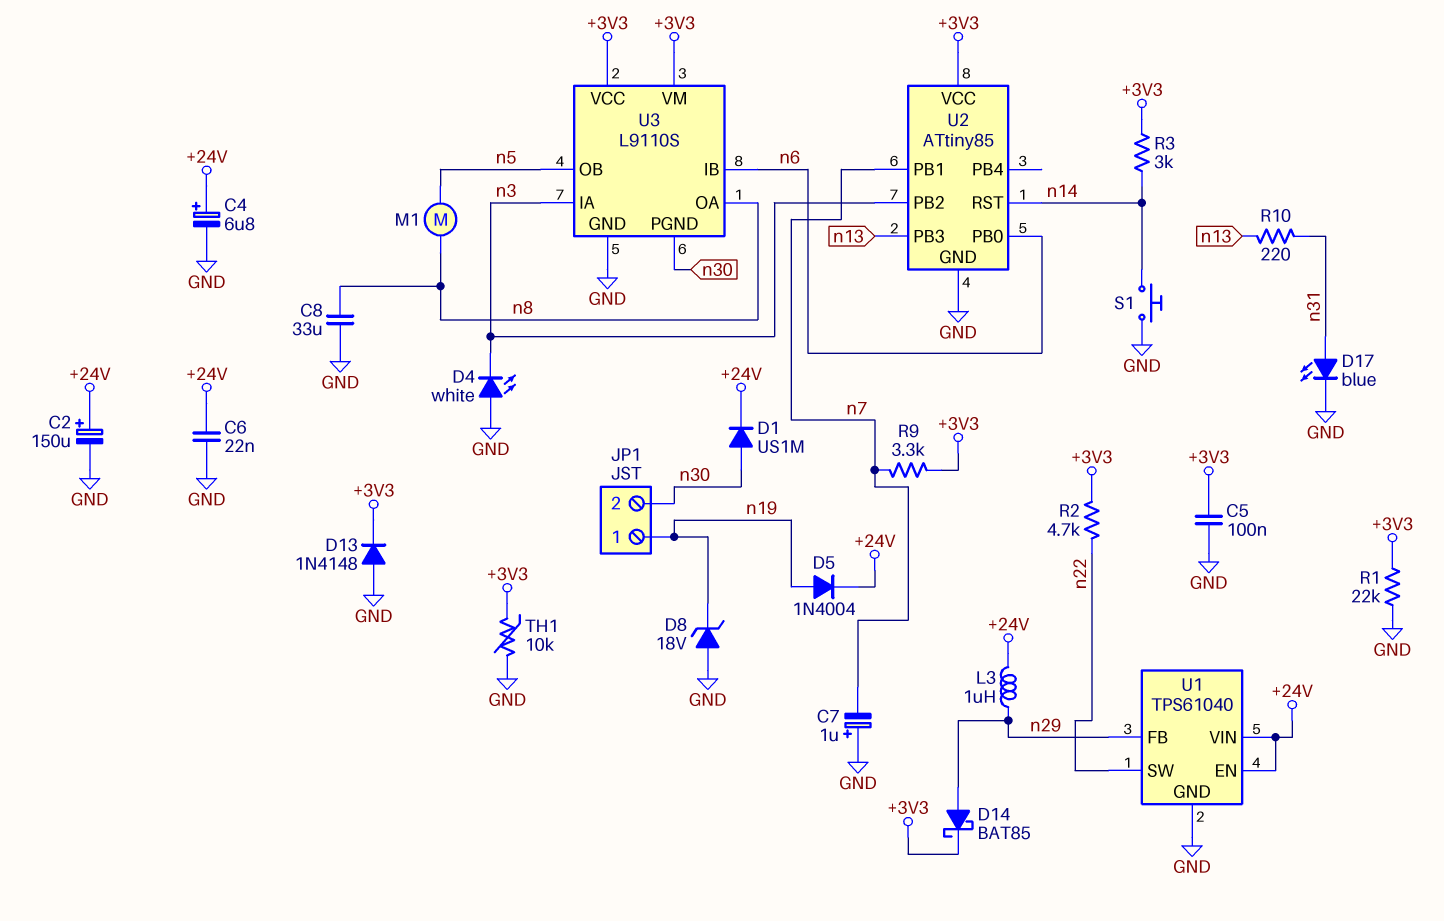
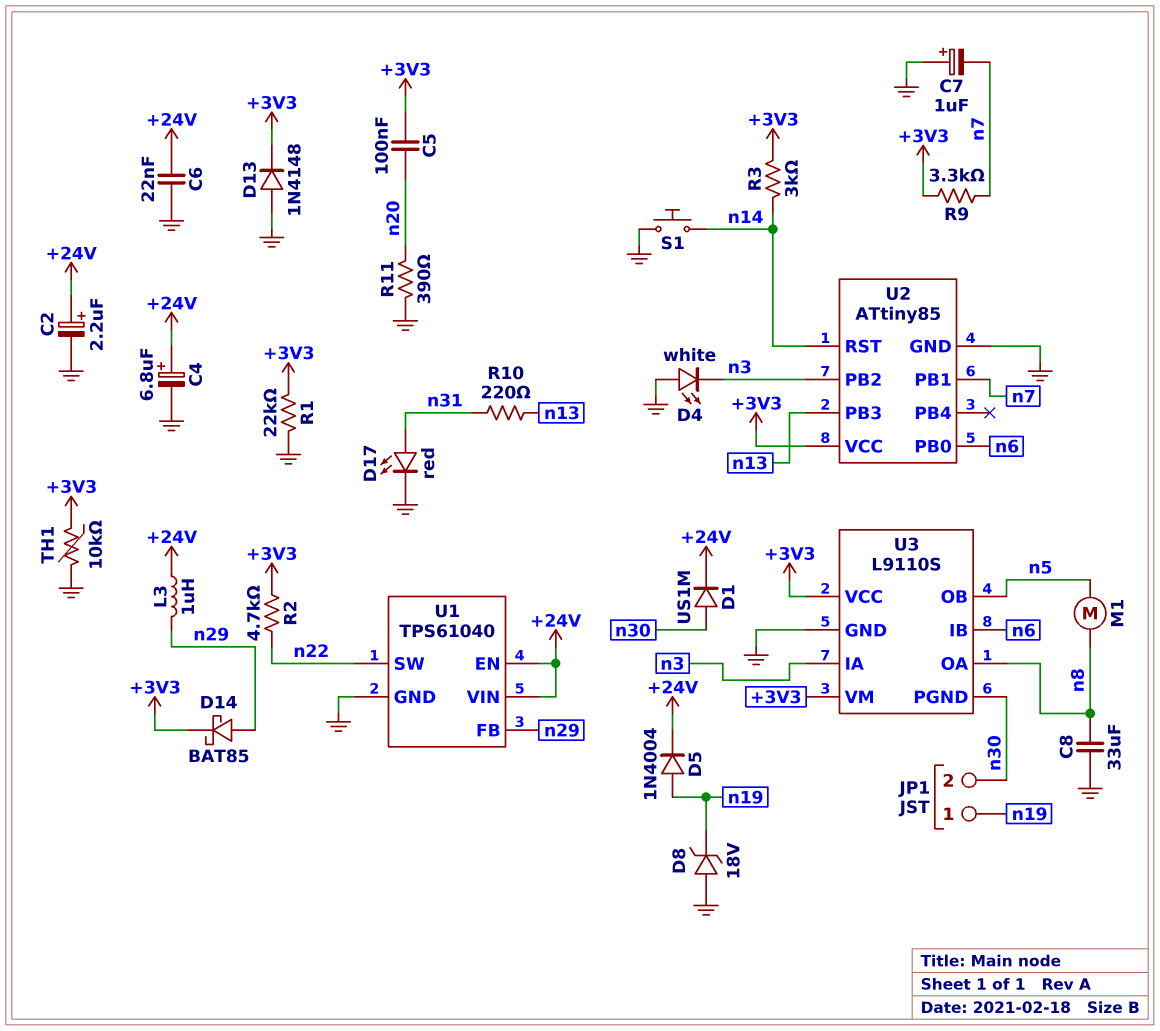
C2: 150uF (plus +24V, minus GND) -> 2.2uF (plus +24V, minus GND)
C5: 100nF (+3V3, GND) -> 100nF (+3V3, n20)
D17: LED blue (A n31, K GND) -> LED red (A n31, K GND)
R11: none -> 390 (GND, n20)

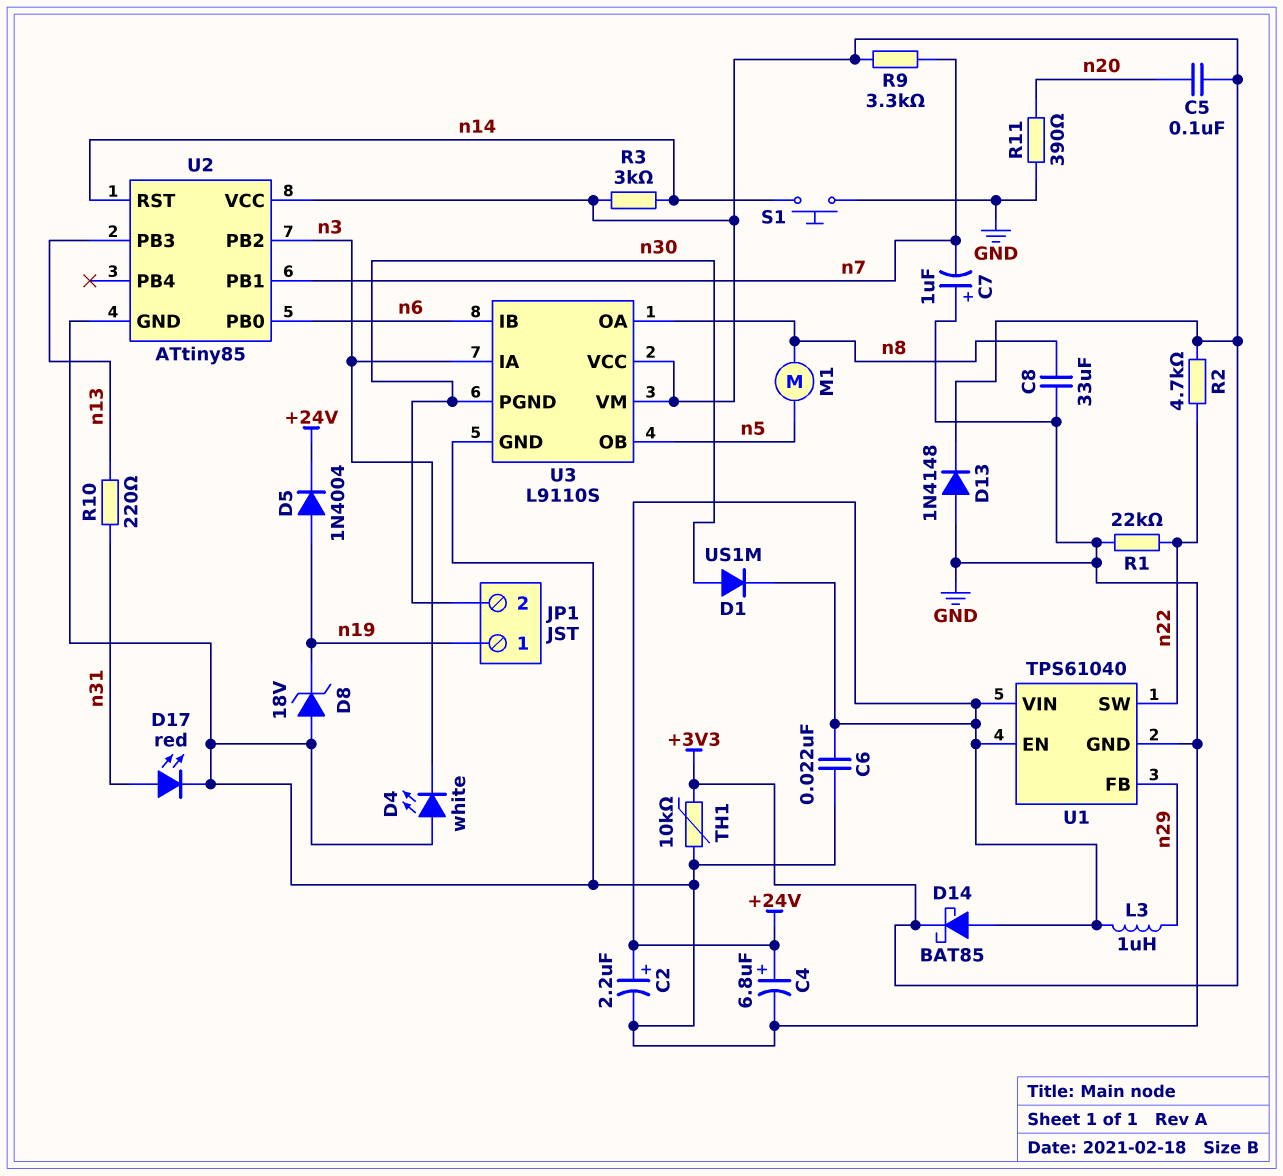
D14: schottky BAT85 (A n29, K +3V3) -> schottky BAT85 (A +24V, K +3V3)
R1: 22k (+3V3, GND) -> 22k (GND, n22)

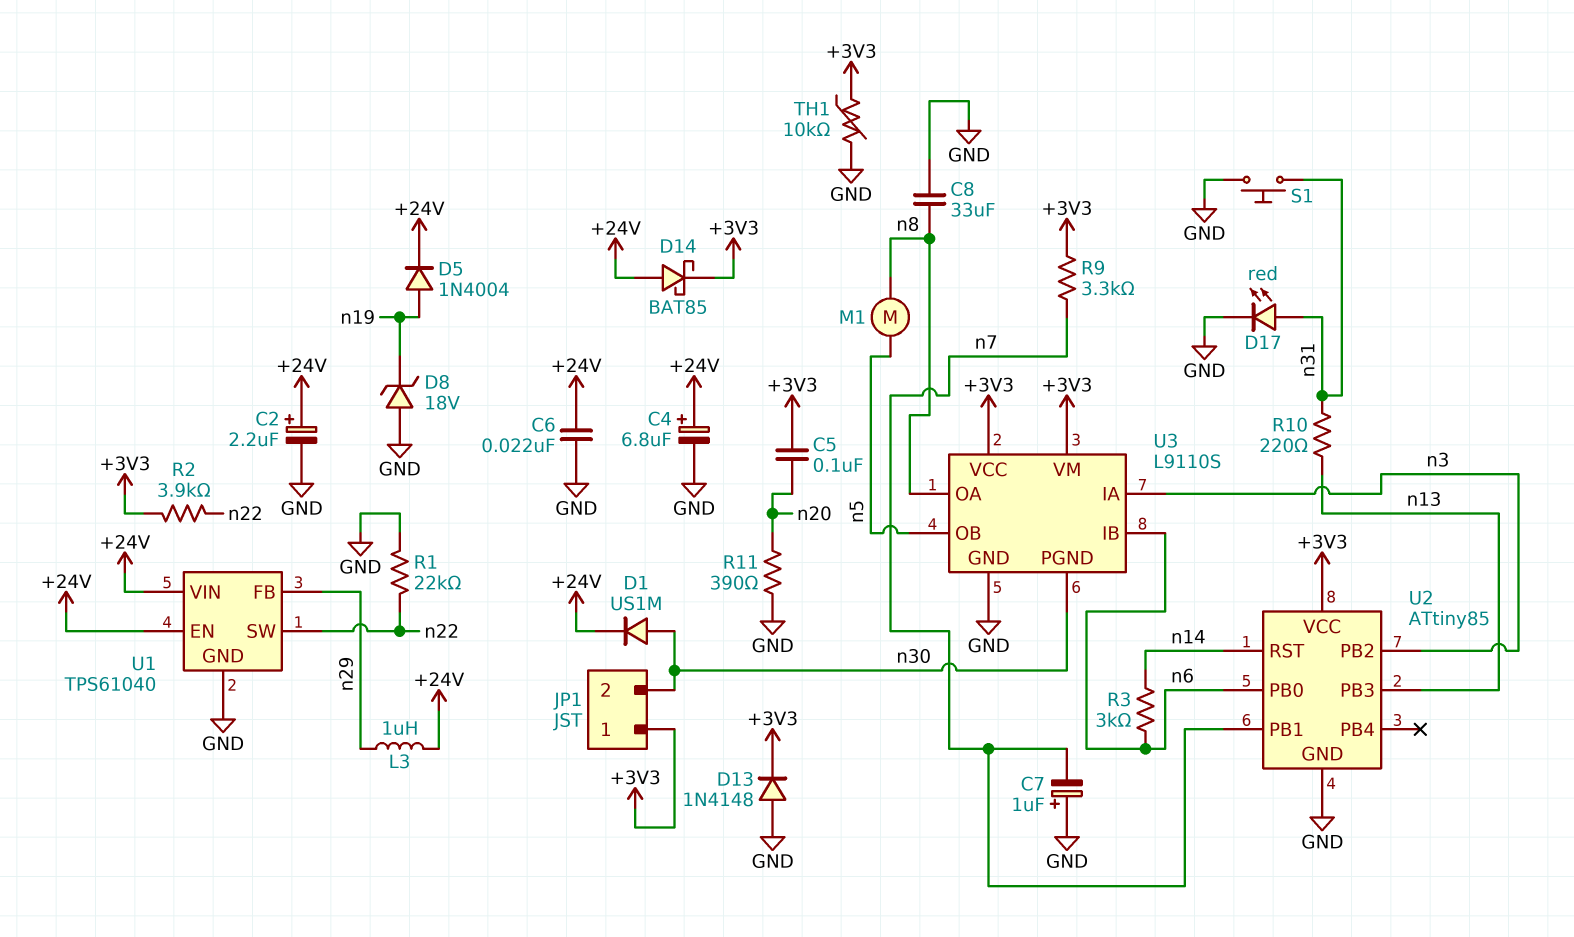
D4: LED white (A GND, K n3) -> none
JP1 pin 1: n19 -> +3V3
R2: 4.7k (+3V3, n22) -> 3.9k (+3V3, n22)
R3: 3k (+3V3, n14) -> 3k (n6, n14)
S1: button (GND, n14) -> button (GND, n31)

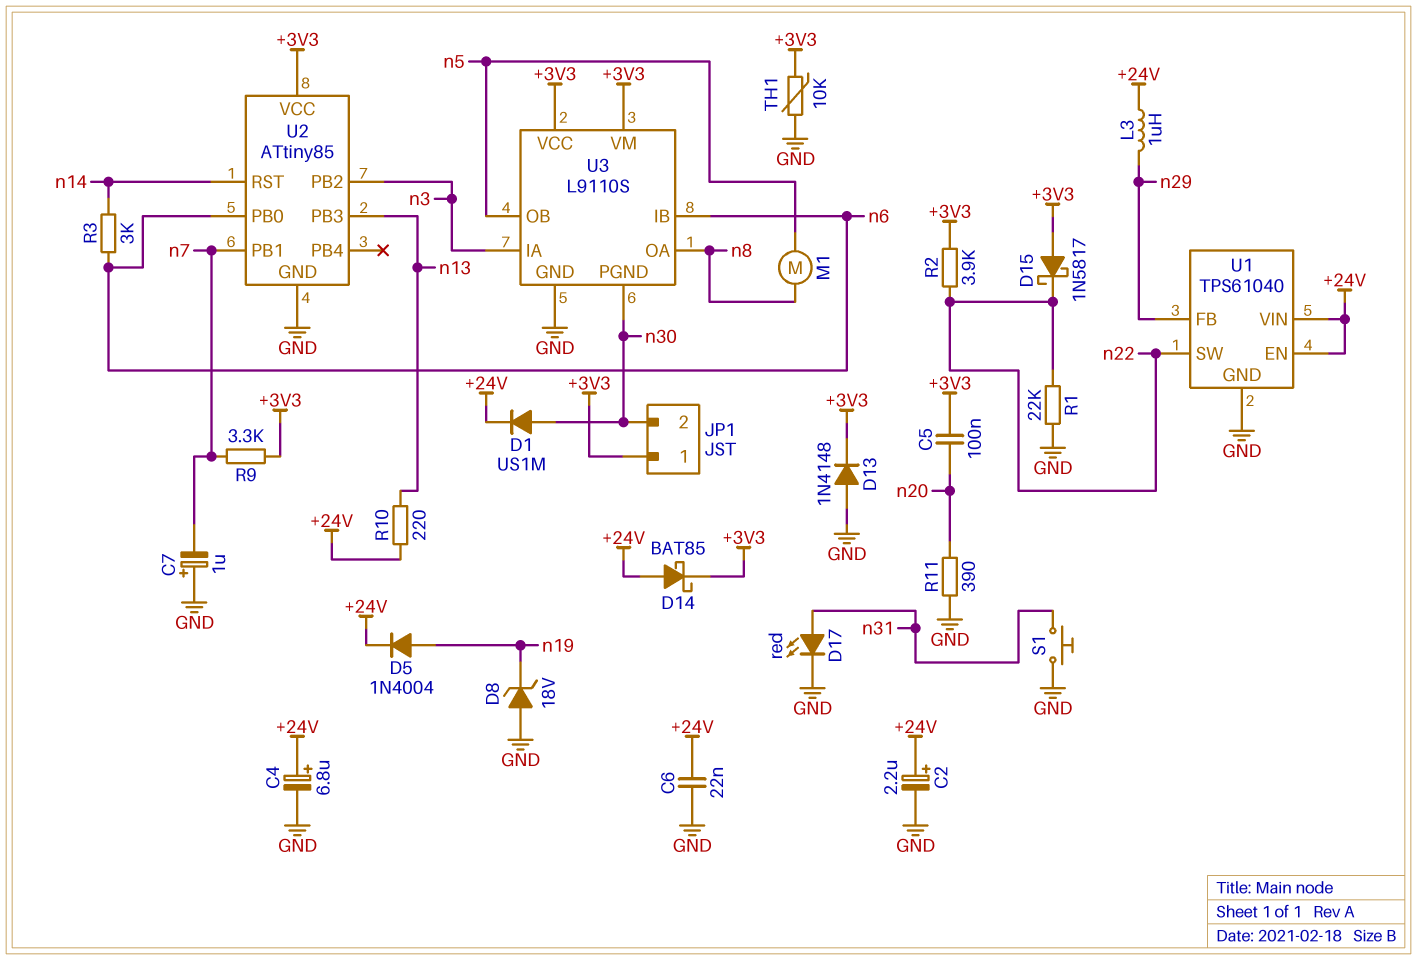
C8: 33uF (GND, n8) -> none
D15: none -> schottky 1N5817 (A +3V3, K n22)
R10: 220 (n13, n31) -> 220 (+24V, n13)

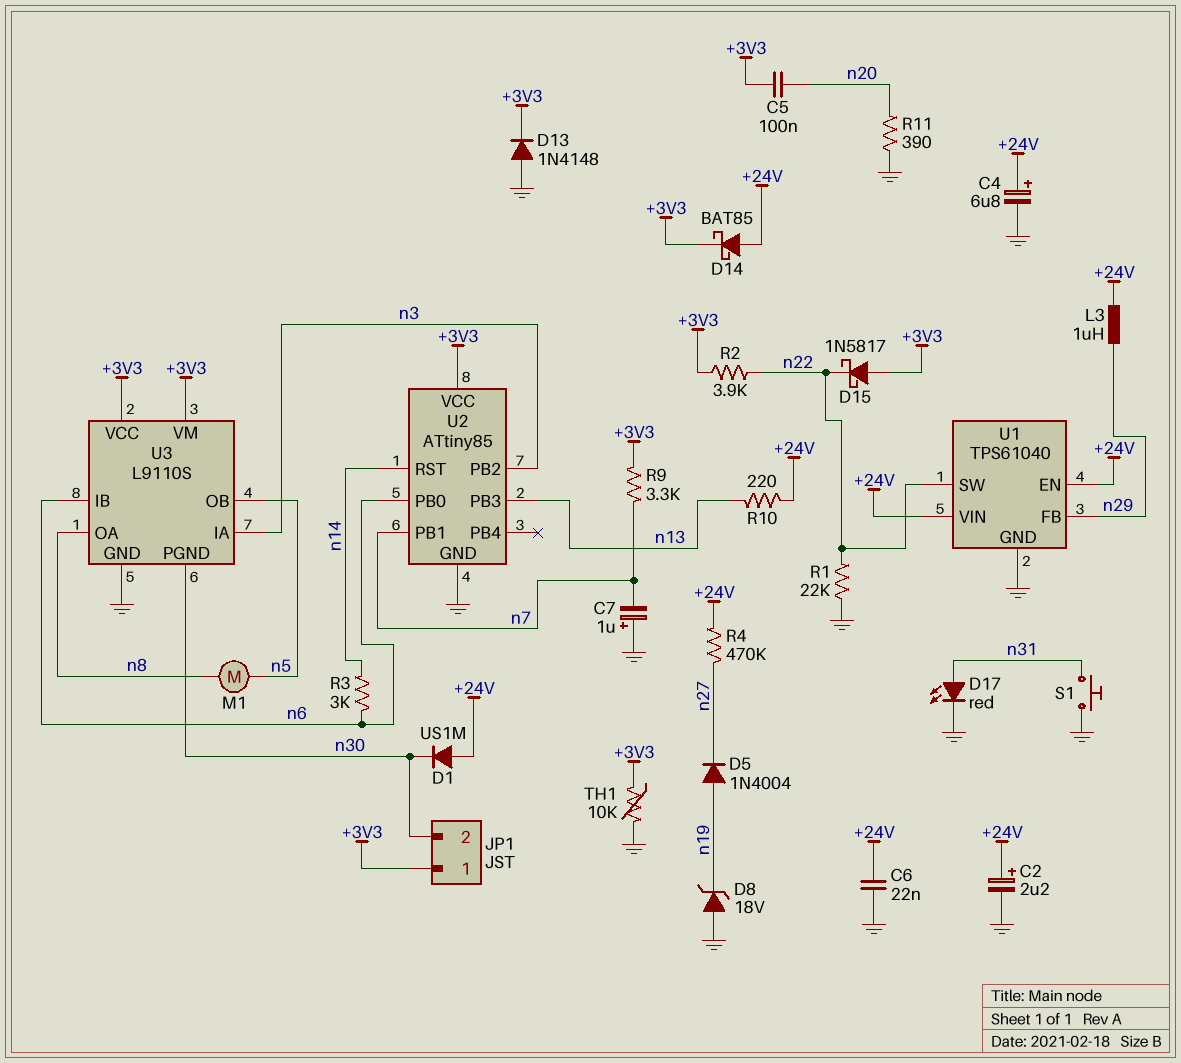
D1: diode US1M (A n30, K +24V) -> diode US1M (A +24V, K n30)
D5: diode 1N4004 (A n19, K +24V) -> diode 1N4004 (A n19, K n27)
R4: none -> 470k (+24V, n27)

